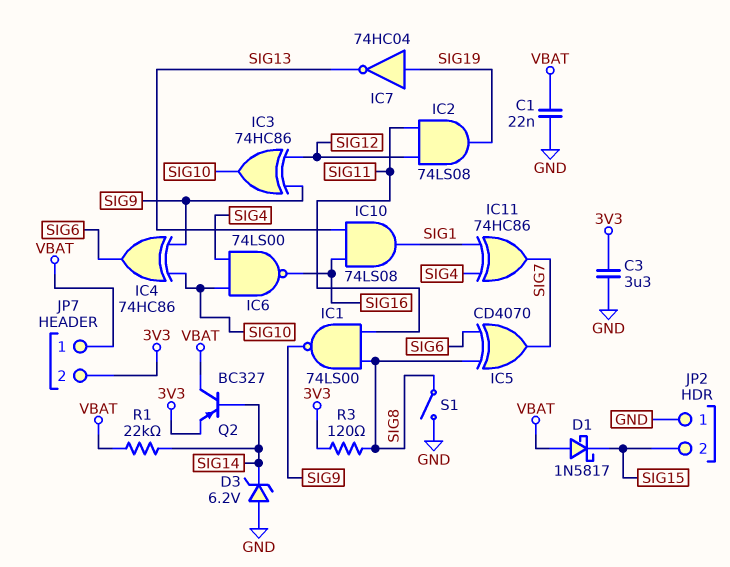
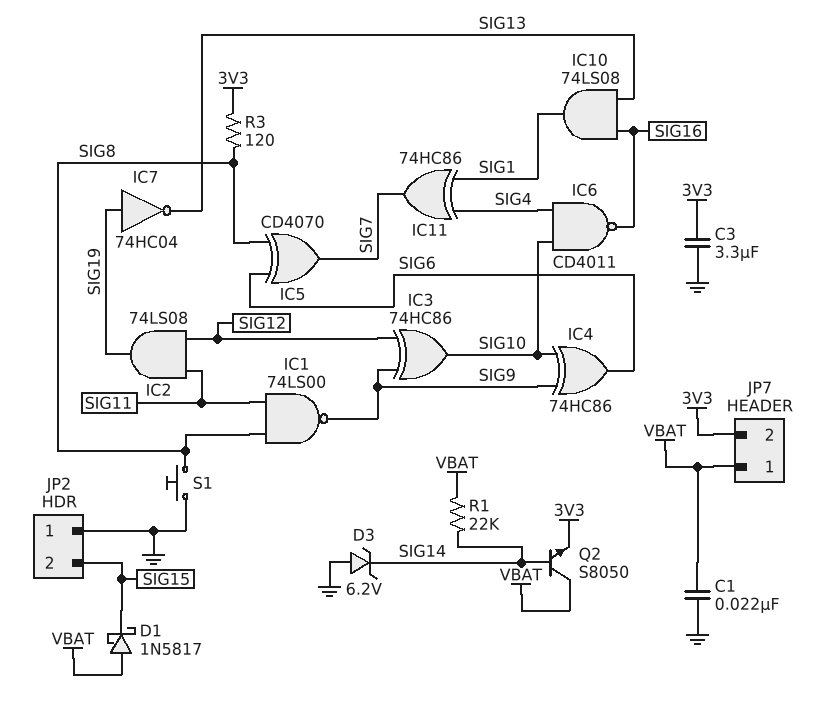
IC6: NAND 74LS00 (in SIG4, in SIG10, out SIG16) -> NAND CD4011 (in SIG4, in SIG10, out SIG16)
Q2: PNP BC327 (B SIG14, C VBAT, E 3V3) -> NPN S8050 (B SIG14, C VBAT, E 3V3)
S1: switch (GND, SIG8) -> button (GND, SIG8)

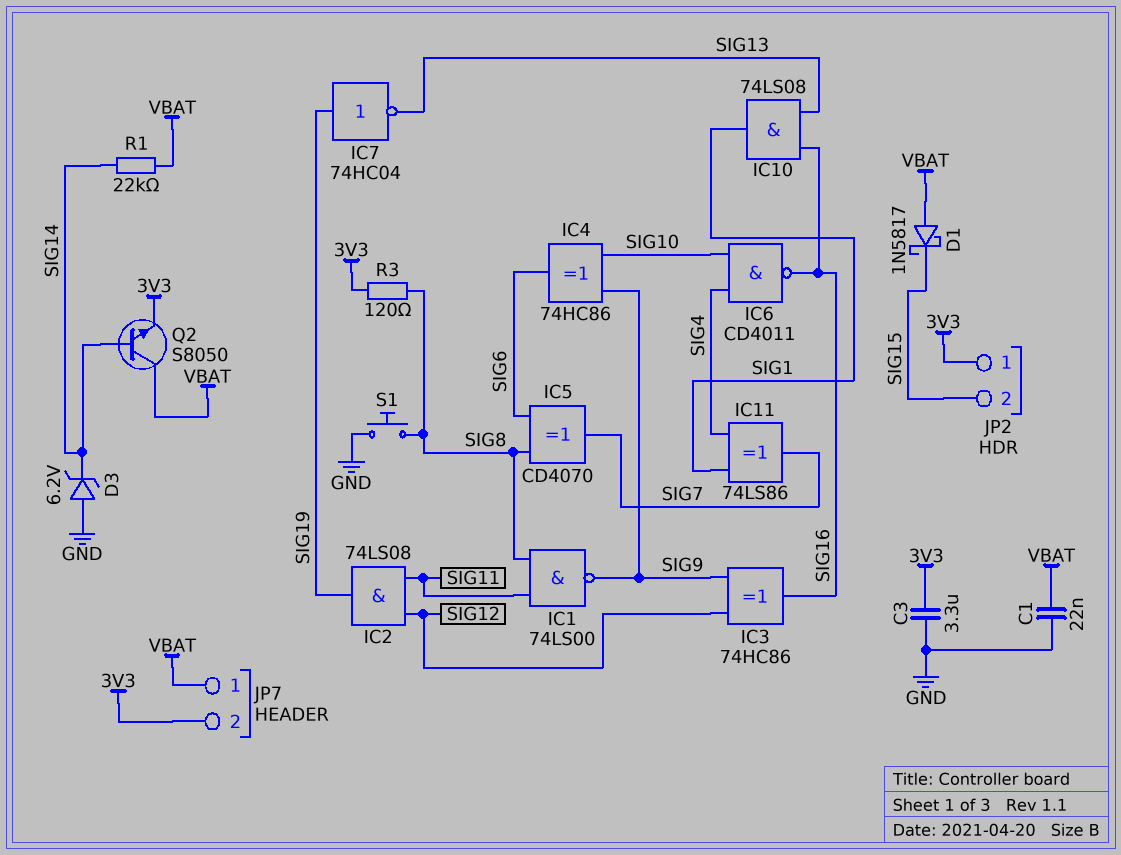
IC3: XOR 74HC86 (in SIG9, in SIG12, out SIG10) -> XOR 74HC86 (in SIG9, in SIG12, out SIG16)
IC11: XOR 74HC86 (in SIG1, in SIG4, out SIG7) -> XOR 74LS86 (in SIG1, in SIG4, out SIG7)
JP2 pin 1: GND -> 3V3

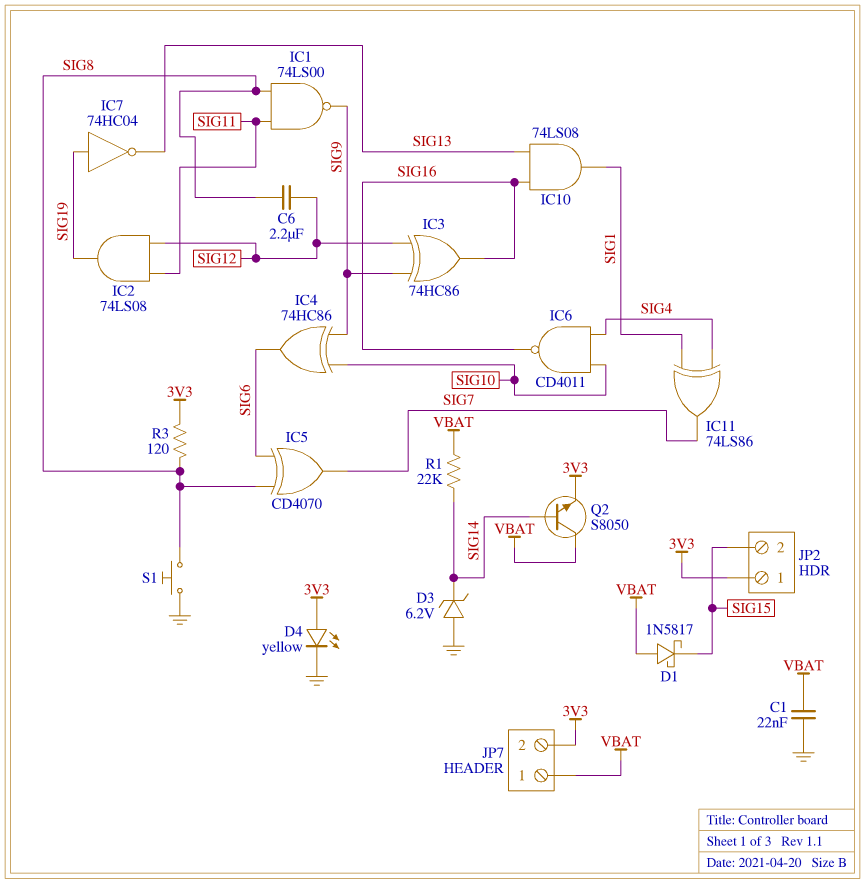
C3: 3.3uF (3V3, GND) -> none
C6: none -> 2.2uF (SIG8, SIG12)
D4: none -> LED yellow (A 3V3, K GND)

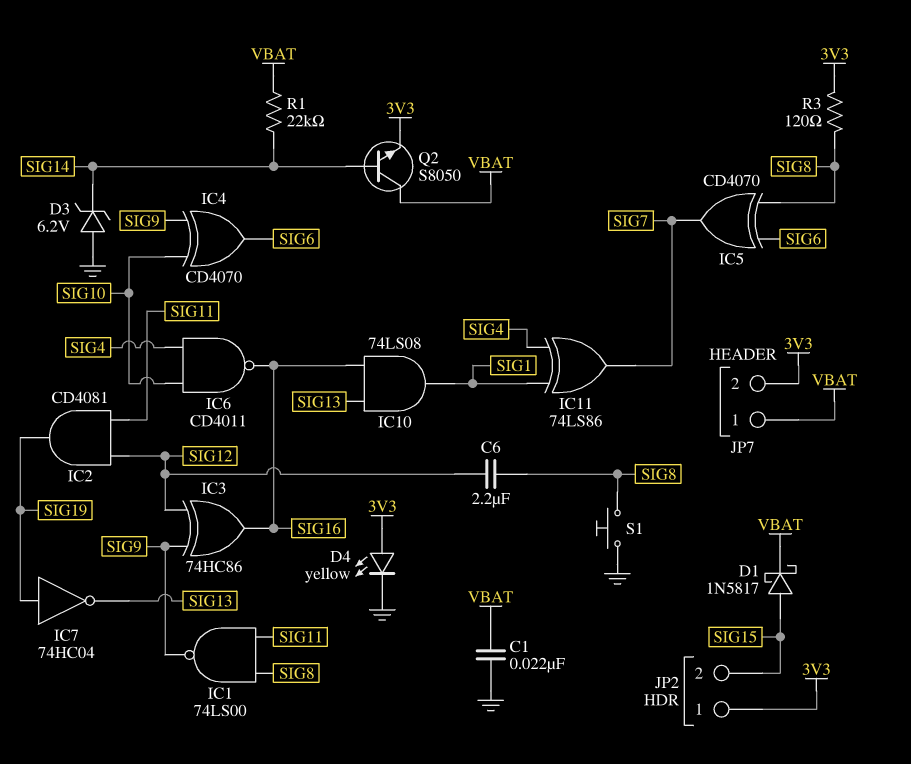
D1: schottky 1N5817 (A VBAT, K SIG15) -> schottky 1N5817 (A SIG15, K VBAT)
IC2: AND 74LS08 (in SIG11, in SIG12, out SIG19) -> AND CD4081 (in SIG11, in SIG12, out SIG19)
IC4: XOR 74HC86 (in SIG9, in SIG10, out SIG6) -> XOR CD4070 (in SIG9, in SIG10, out SIG6)

